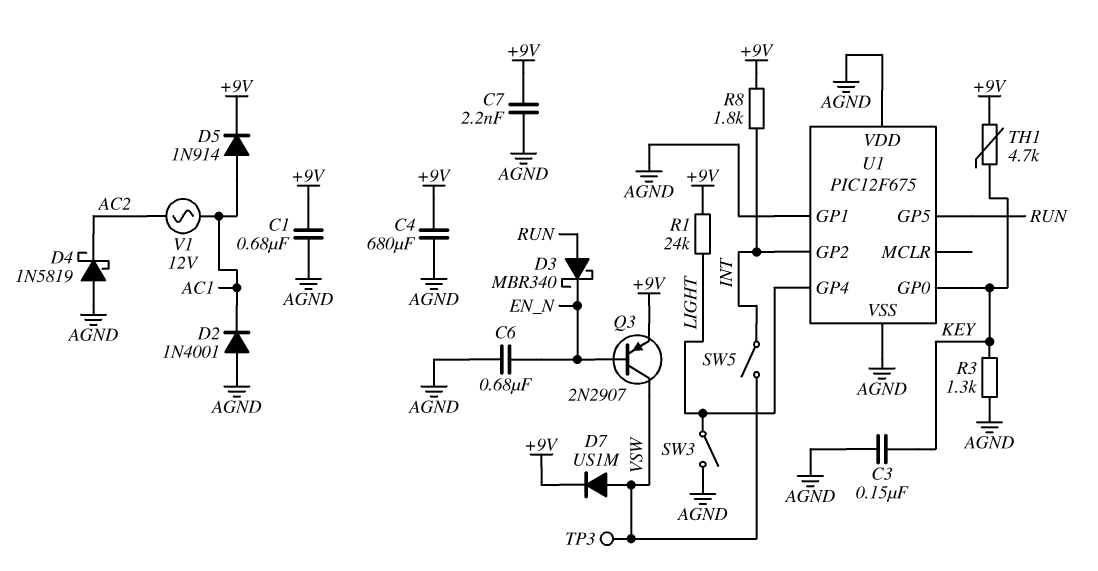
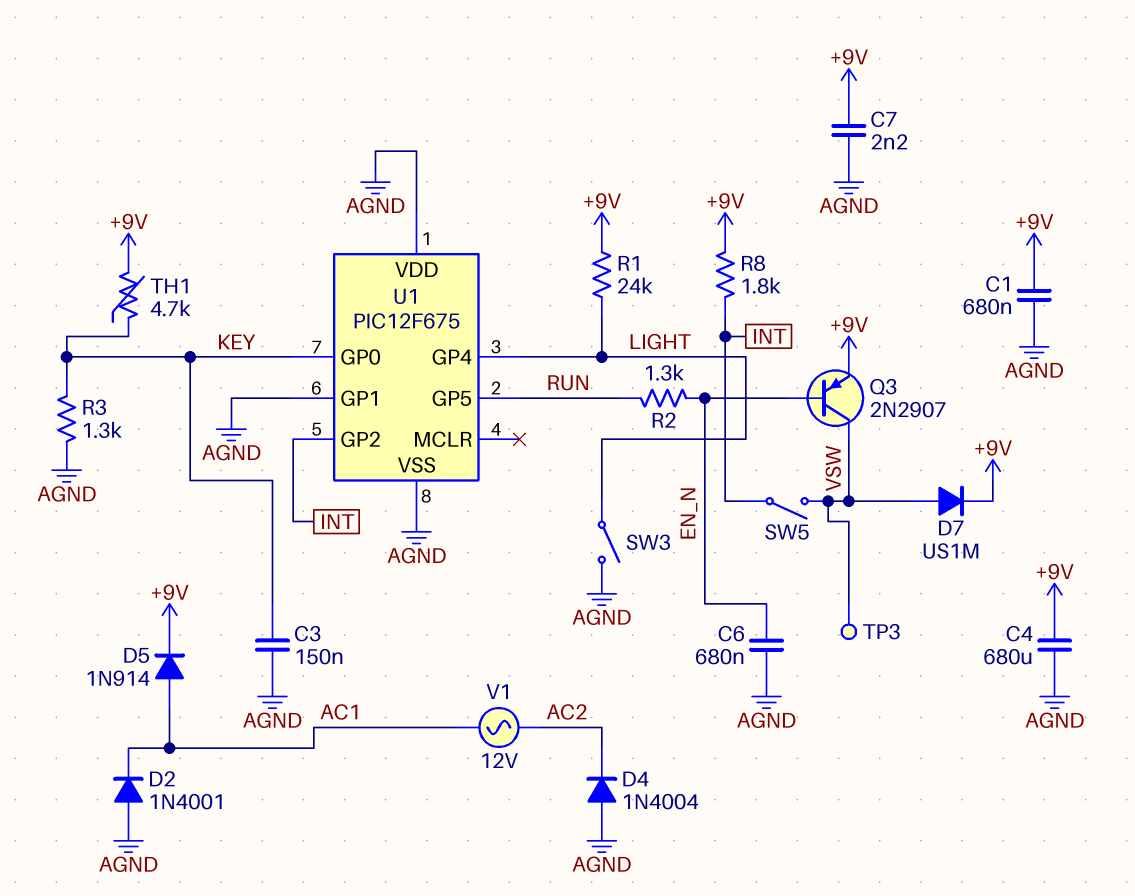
D3: schottky MBR340 (A RUN, K EN_N) -> none
D4: schottky 1N5819 (A AGND, K AC2) -> diode 1N4004 (A AGND, K AC2)
R2: none -> 1.3k (EN_N, RUN)

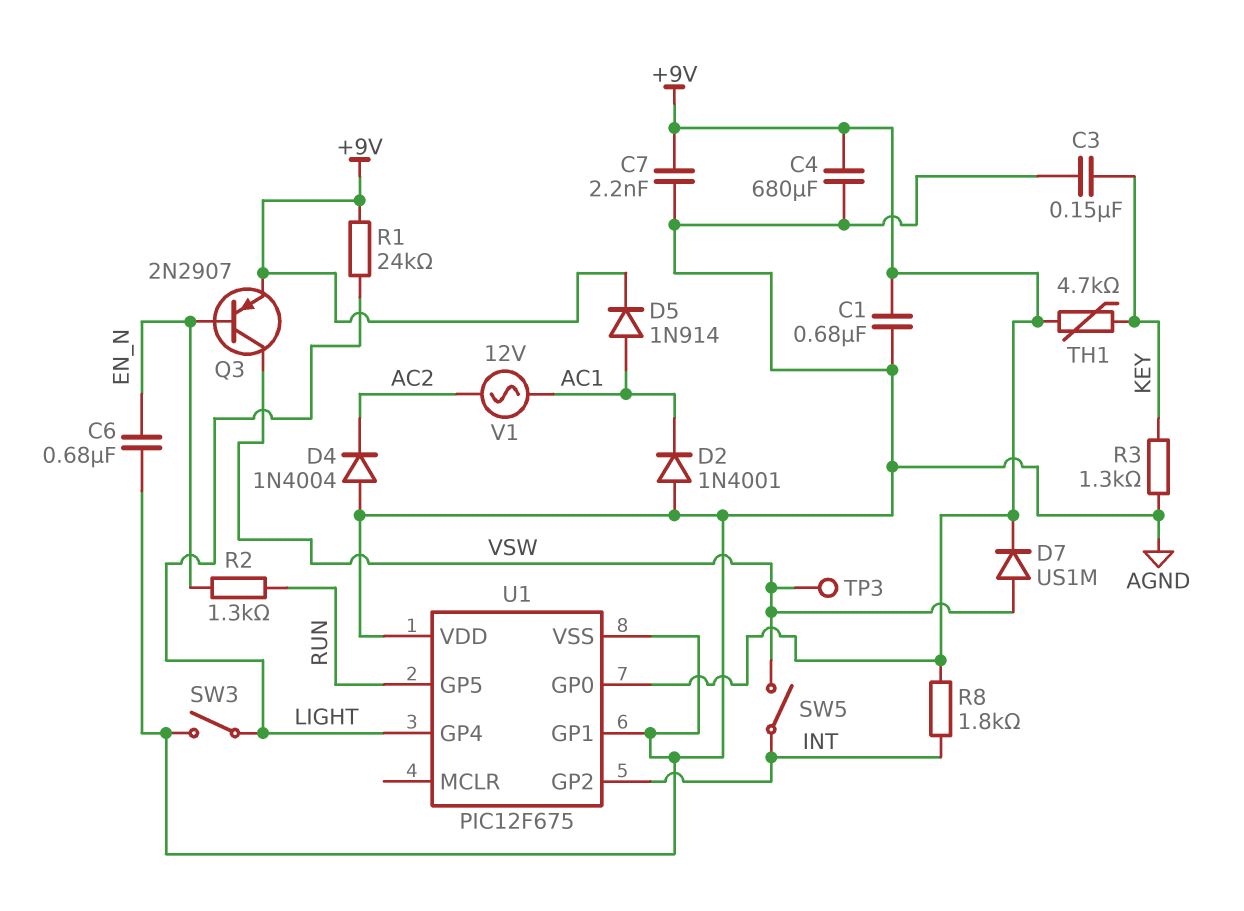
U1 pin GP0: KEY -> +9V

